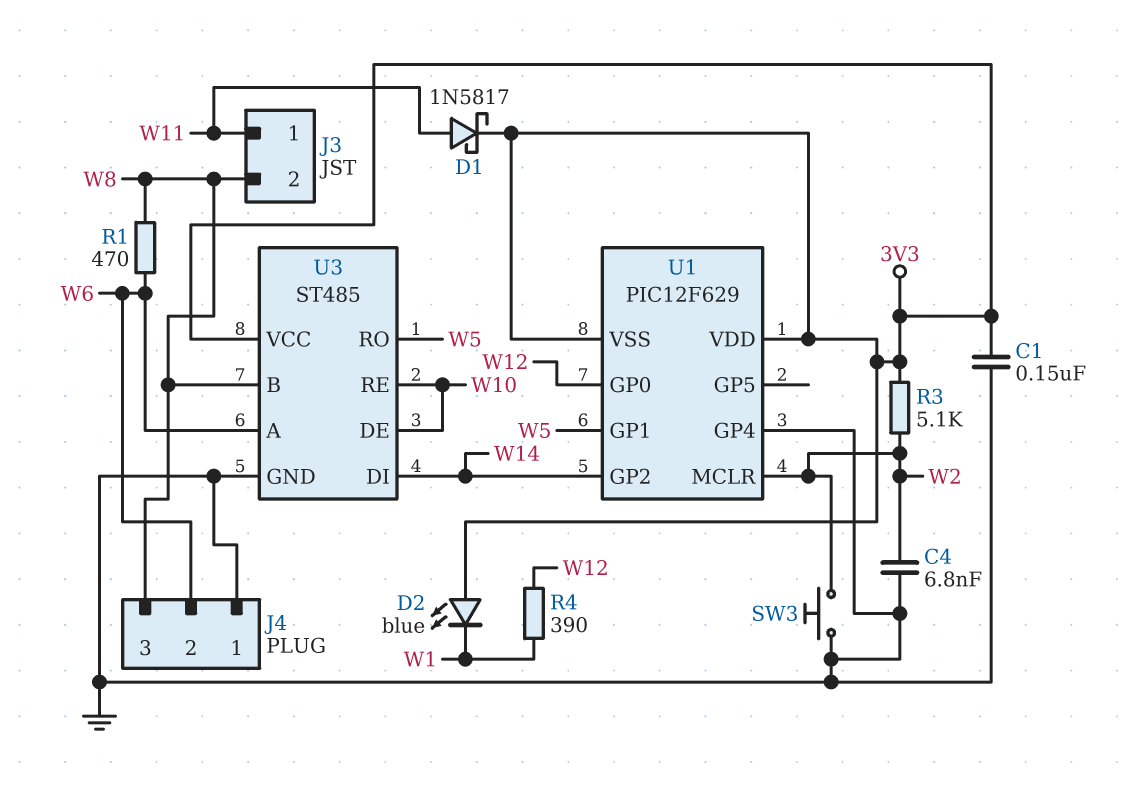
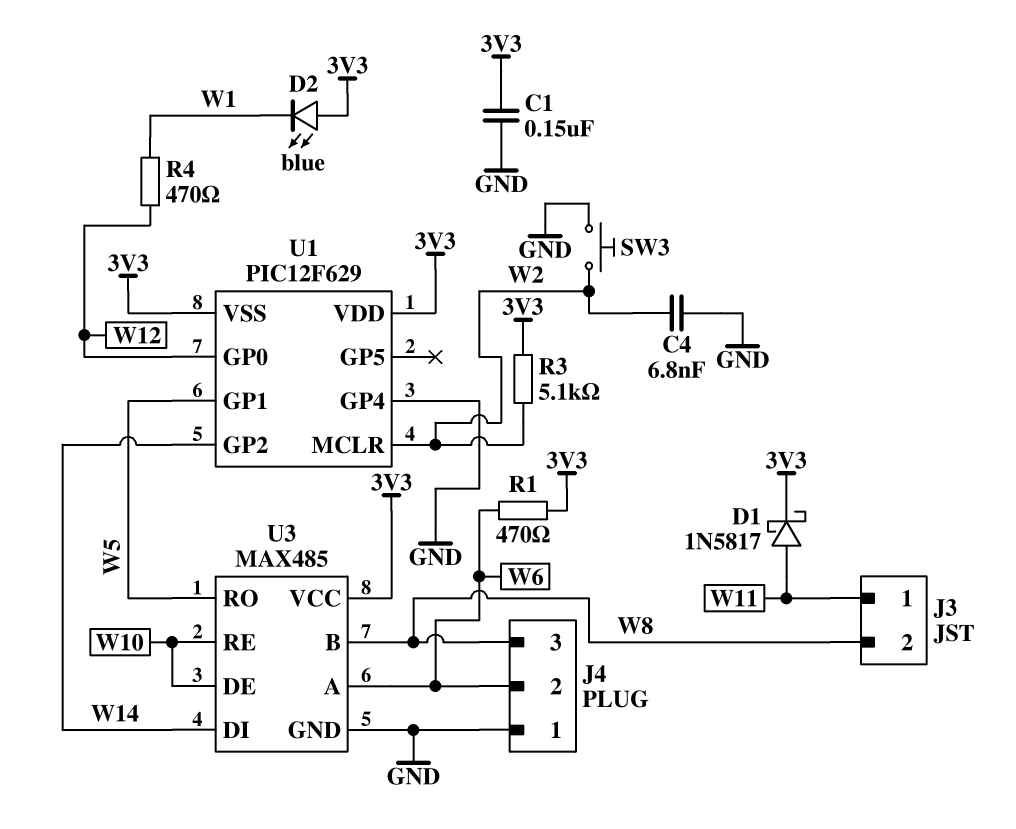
R1: 470 (W6, W8) -> 470 (3V3, W6)
R4: 390 (W1, W12) -> 470 (W1, W12)
U3: ST485 -> MAX485

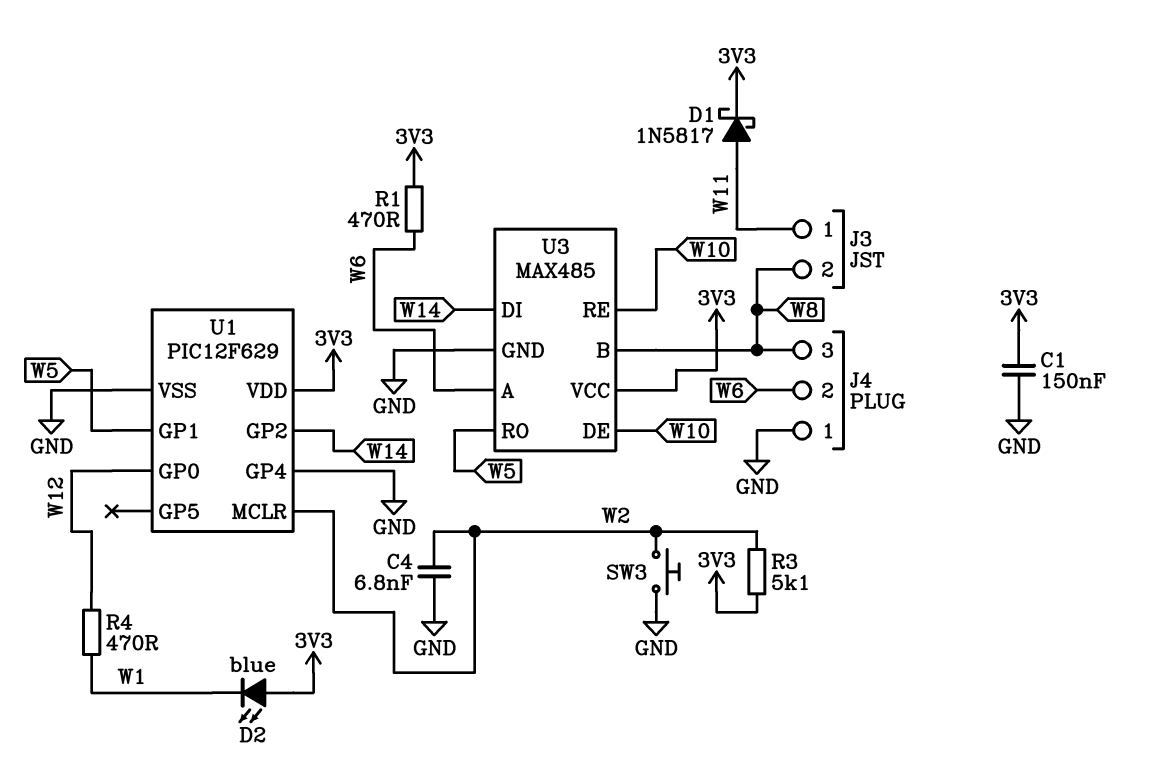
U1 pin VSS: 3V3 -> GND

